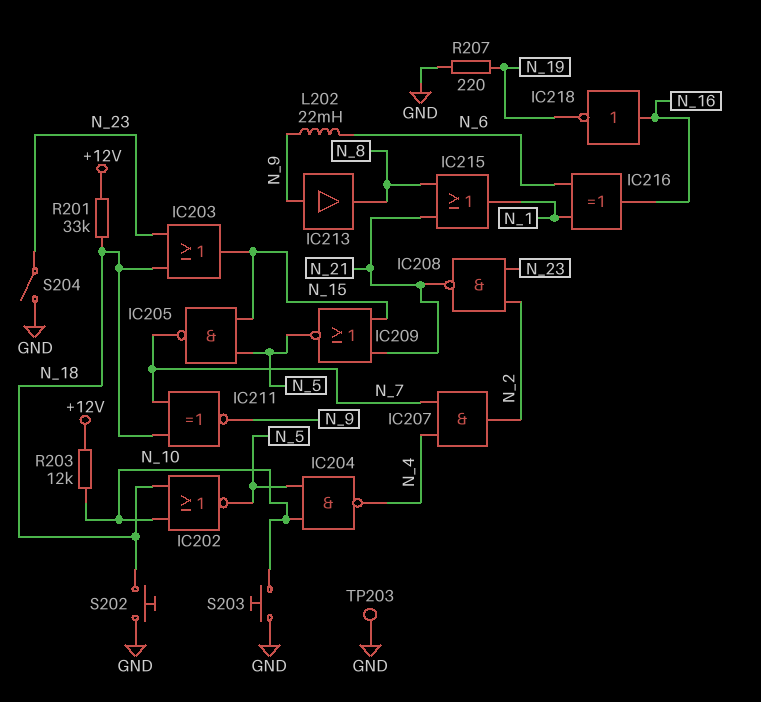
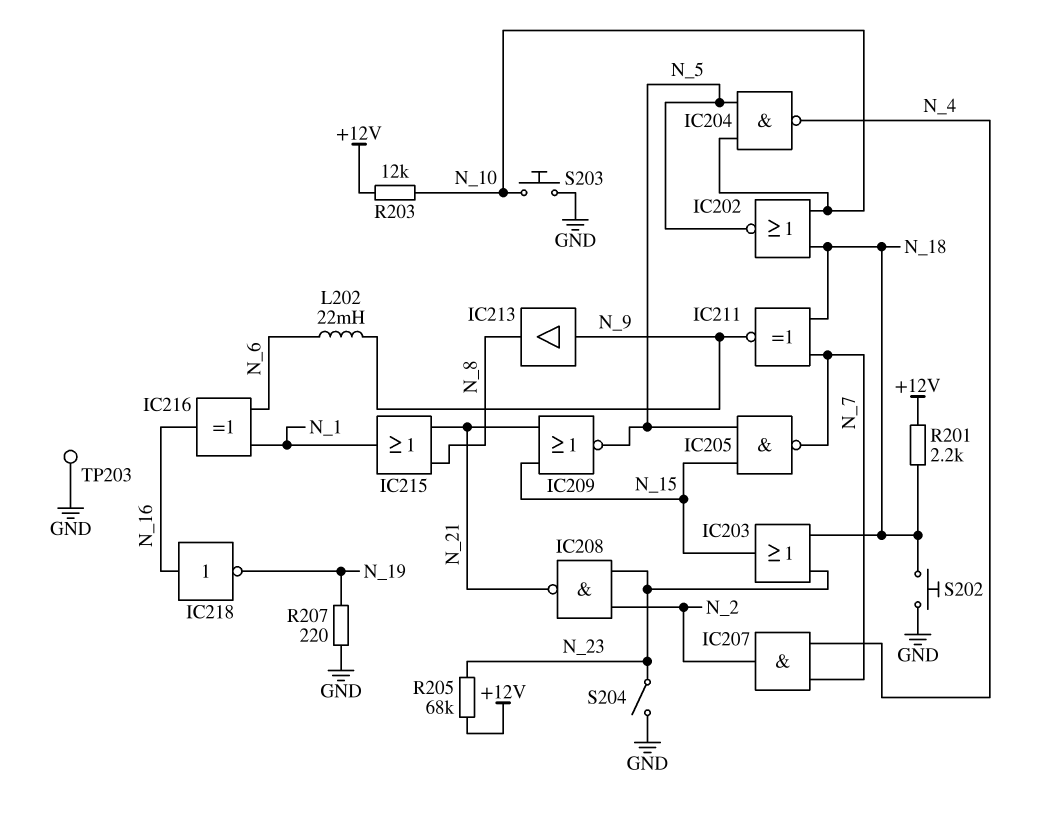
R201: 33k (+12V, N_18) -> 2.2k (+12V, N_18)
R205: none -> 68k (+12V, N_23)

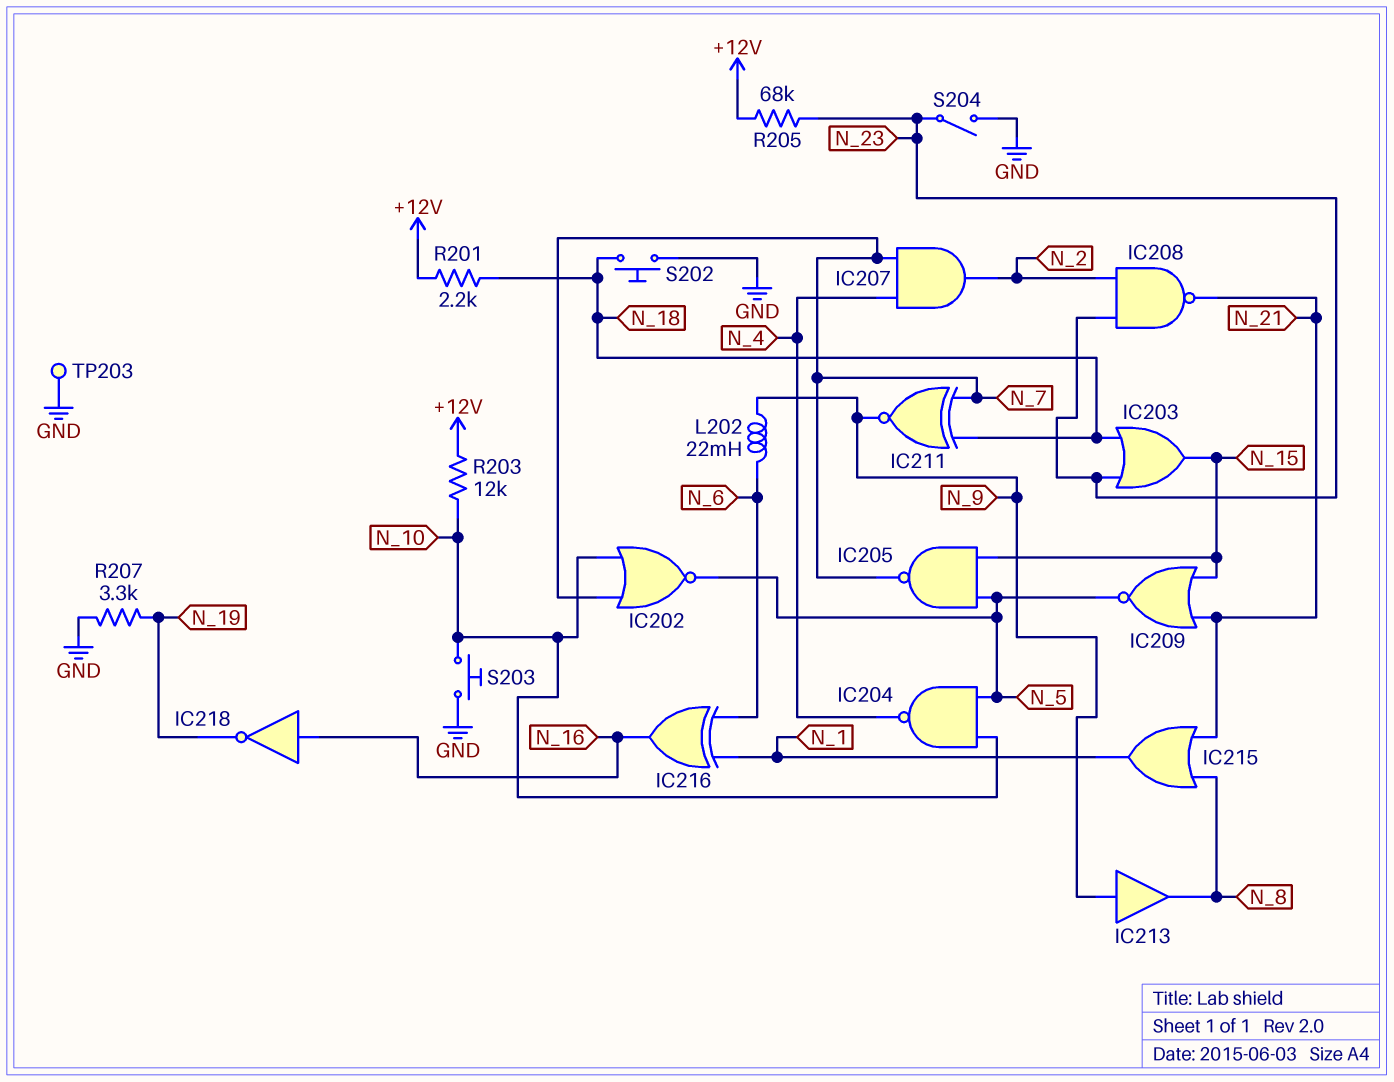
IC202: NOR (in N_10, in N_18, out N_5) -> NOR (in N_7, in N_10, out N_5)
R207: 220 (GND, N_19) -> 3.3k (GND, N_19)

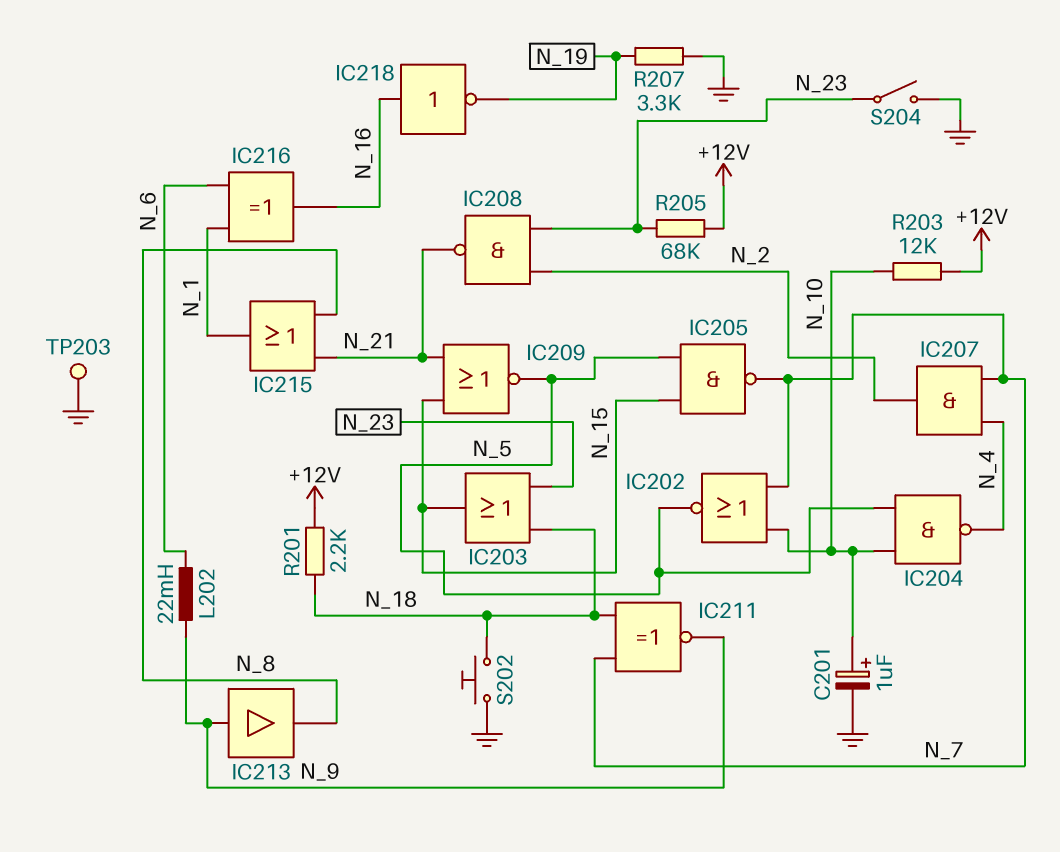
C201: none -> 1uF (plus N_10, minus GND)
S203: button (GND, N_10) -> none

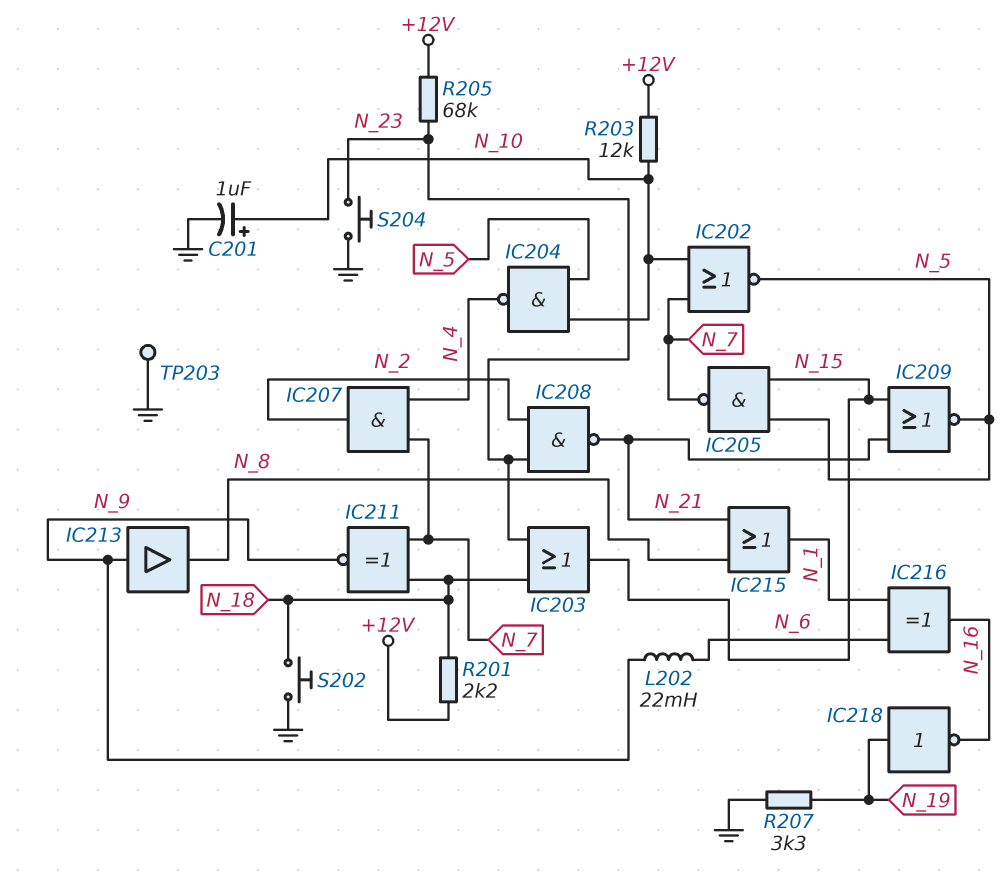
IC218: NOT (in N_16, out N_19) -> NOT (in N_19, out N_16)
S204: switch (GND, N_23) -> button (GND, N_23)

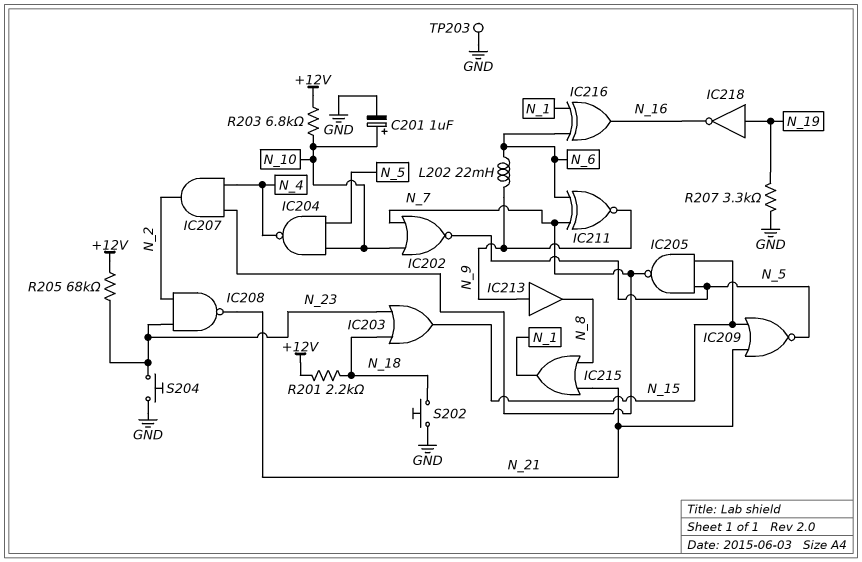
IC211: XNOR (in N_7, in N_18, out N_9) -> XNOR (in N_6, in N_7, out N_9)
R203: 12k (+12V, N_10) -> 6.8k (+12V, N_10)

